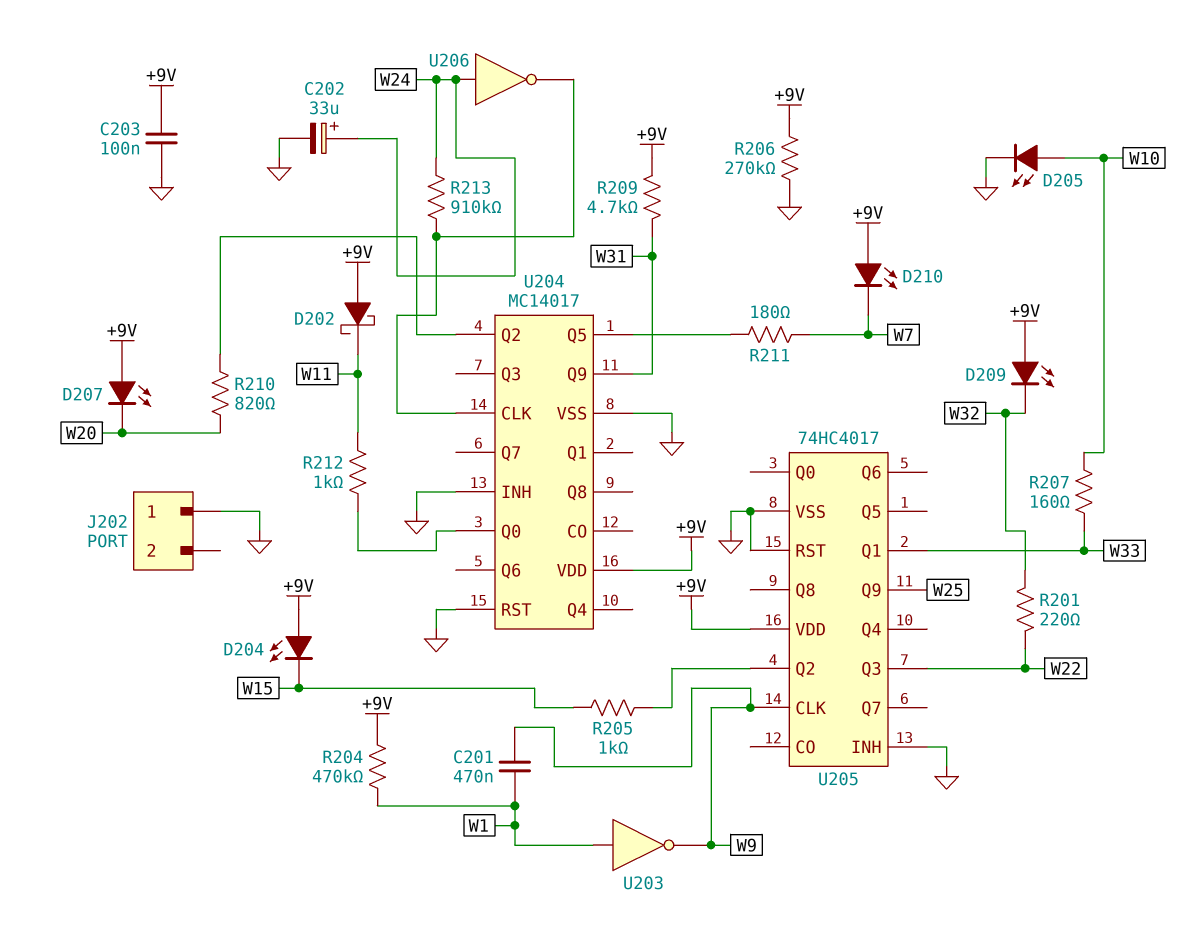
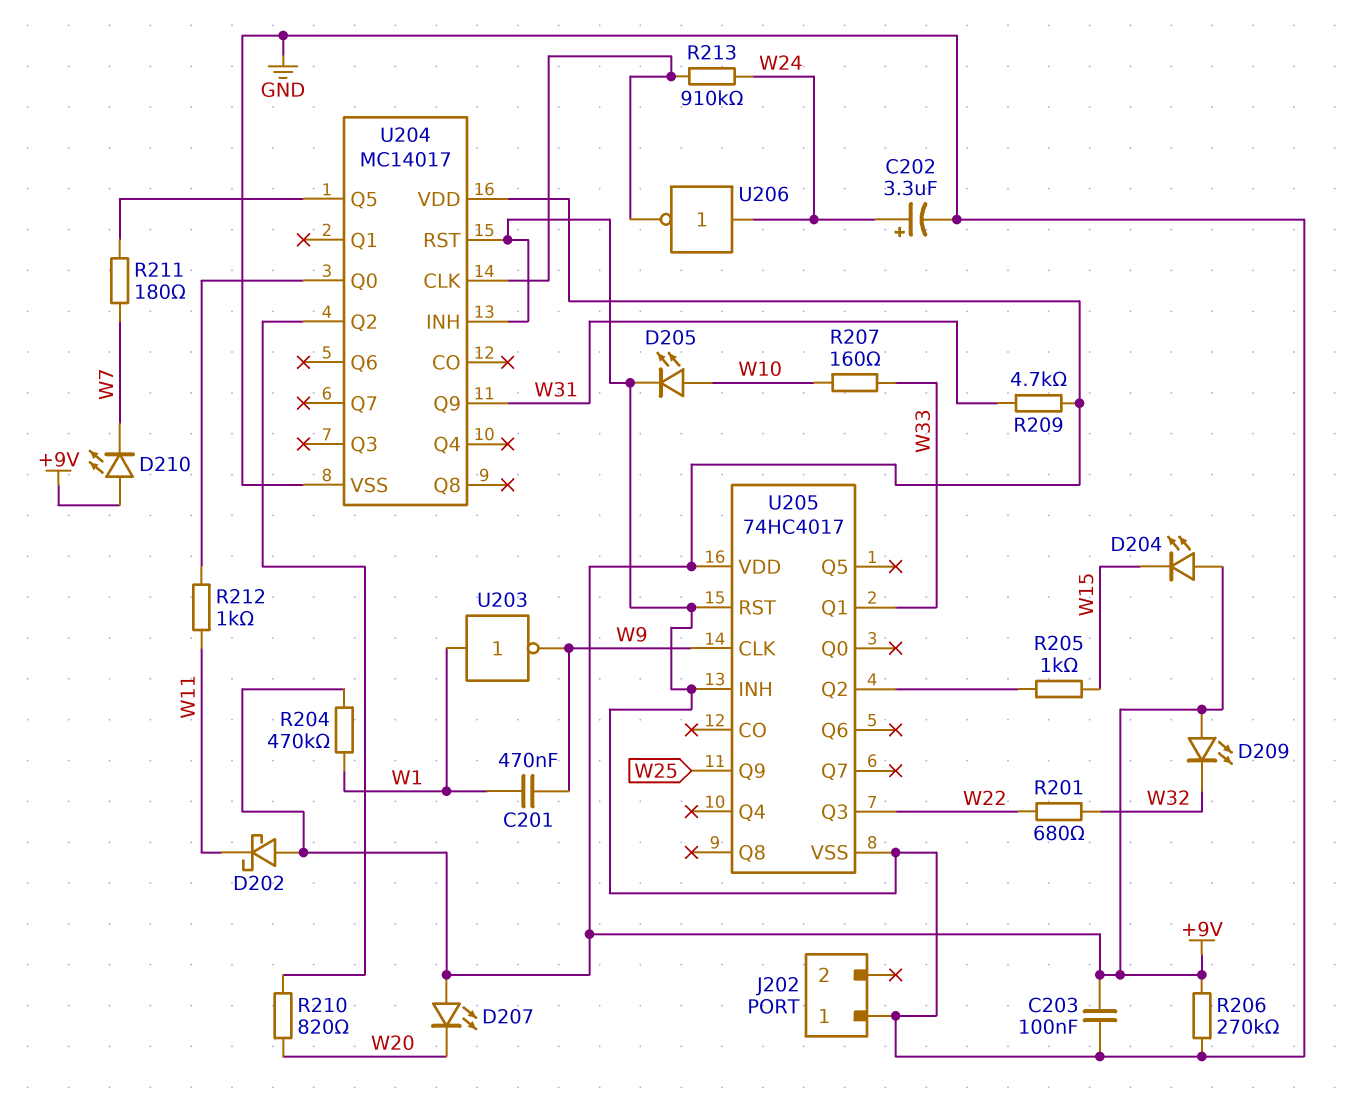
C202: 33uF (plus W24, minus GND) -> 3.3uF (plus W24, minus GND)
R201: 220 (W22, W32) -> 680 (W22, W32)

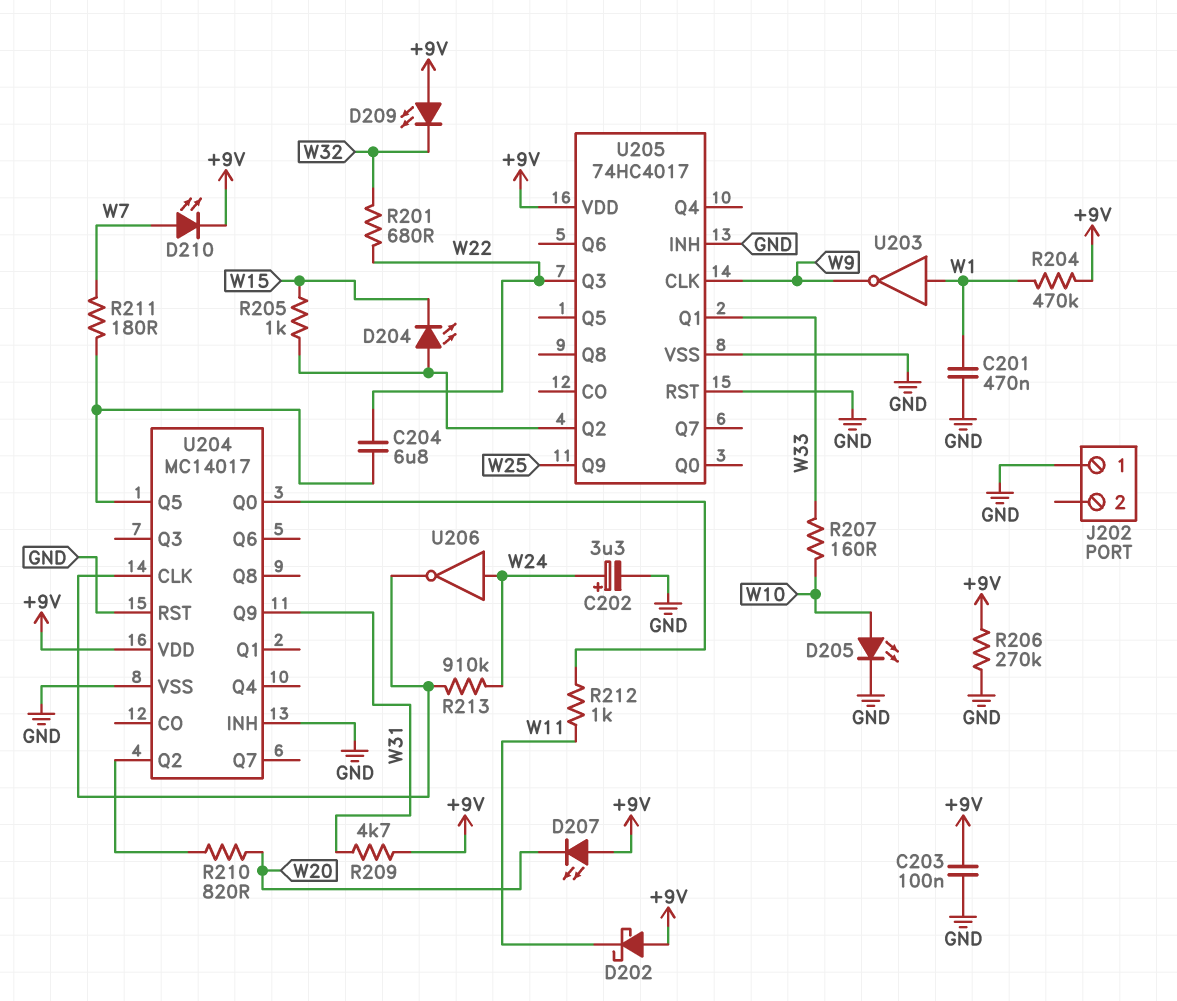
C201: 470nF (W1, W9) -> 470nF (GND, W1)
C204: none -> 6.8uF (U204/Q5, W22)
D204: LED (A +9V, K W15) -> LED (A U205/Q2, K W15)
D210: LED (A +9V, K W7) -> LED (A W7, K +9V)

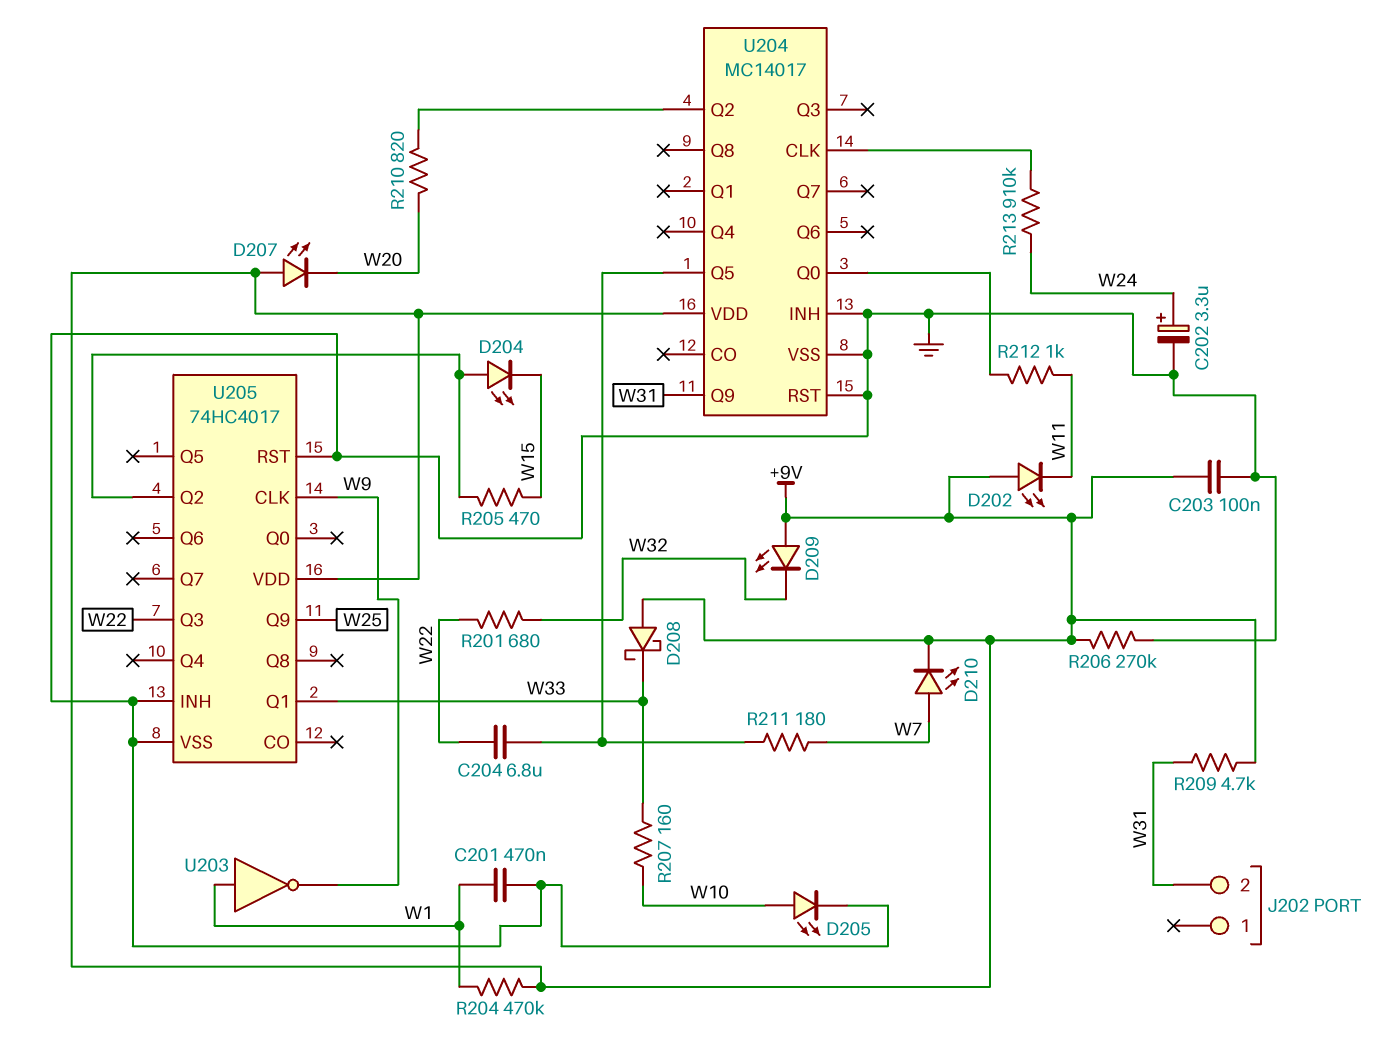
D202: schottky (A +9V, K W11) -> LED (A +9V, K W11)
D208: none -> schottky (A +9V, K W33)
J202 pin 1: GND -> none
J202 pin 2: none -> W31
R205: 1k (U205/Q2, W15) -> 470 (U205/Q2, W15)
U206: NOT (in W24, out U204/CLK) -> none

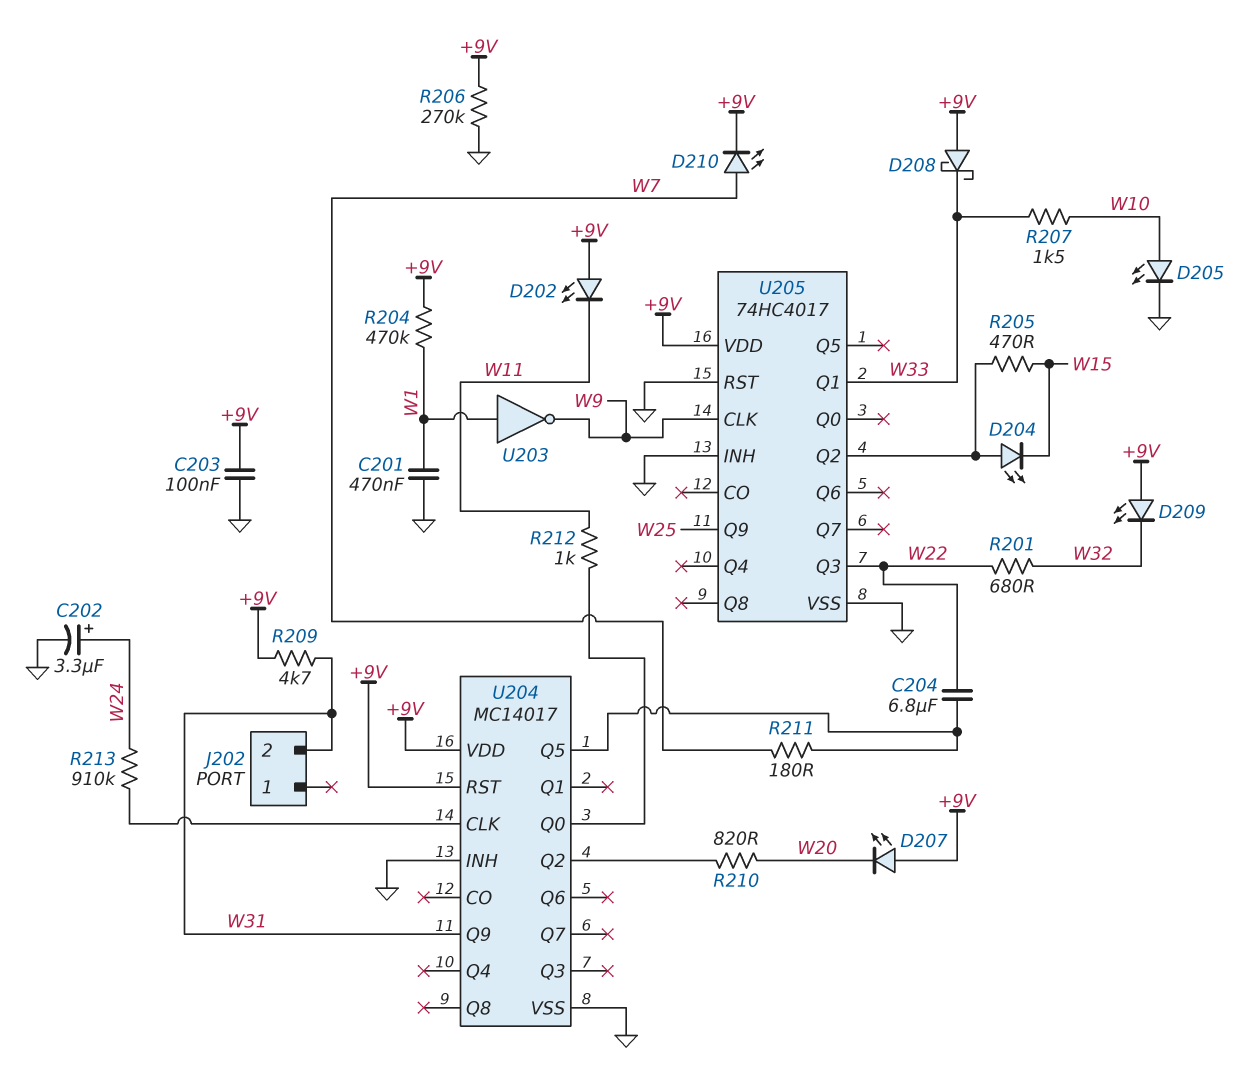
R207: 160 (W10, W33) -> 1.5k (W10, W33)
U204 pin RST: GND -> +9V

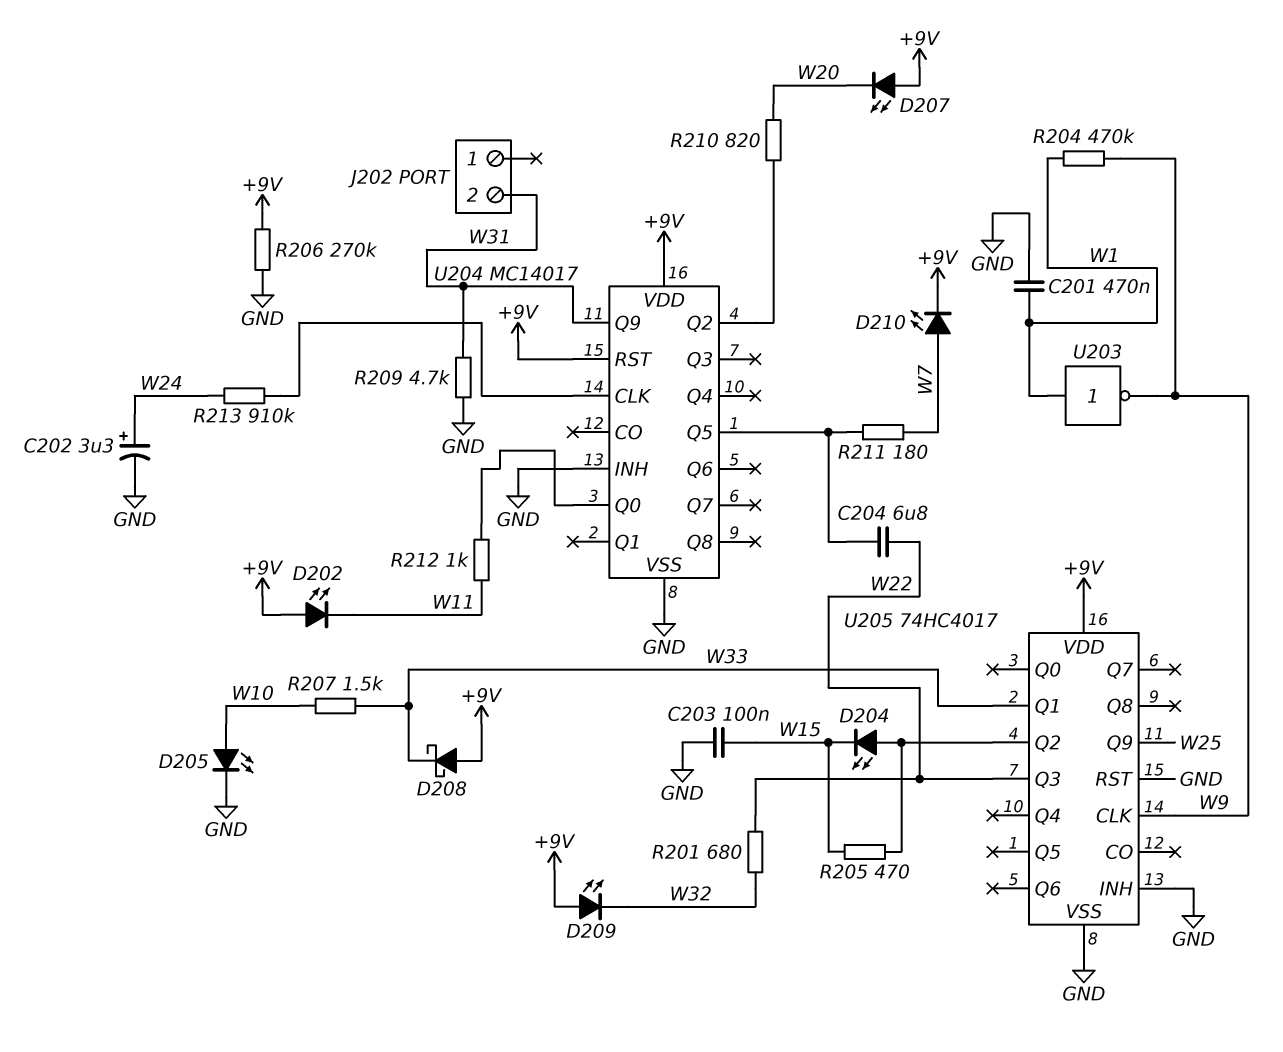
C203: 100nF (+9V, GND) -> 100nF (GND, W15)
R204: 470k (+9V, W1) -> 470k (W1, W9)
R209: 4.7k (+9V, W31) -> 4.7k (GND, W31)

